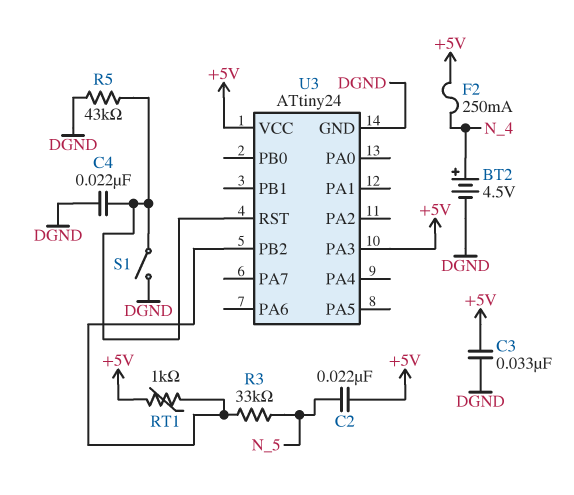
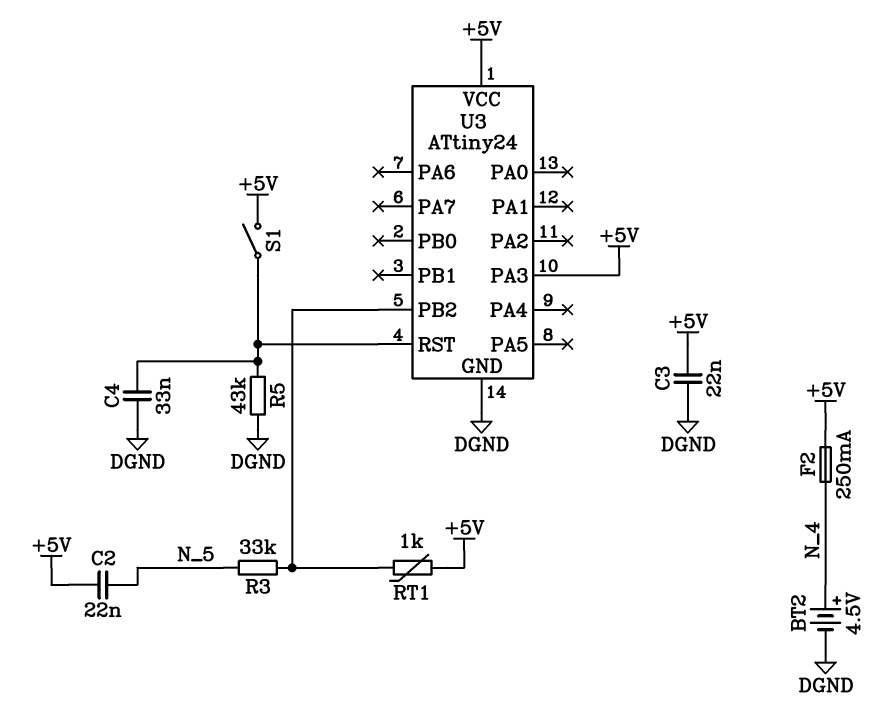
C3: 33nF (+5V, DGND) -> 22nF (+5V, DGND)
C4: 22nF (DGND, U3/RST) -> 33nF (DGND, U3/RST)
S1: switch (DGND, U3/RST) -> switch (+5V, U3/RST)

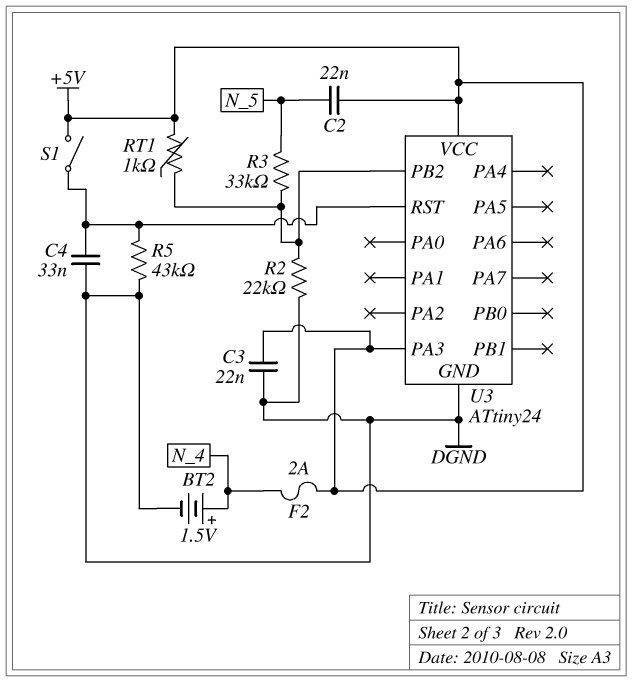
BT2: 4.5V (plus N_4, minus DGND) -> 1.5V (plus N_4, minus DGND)
F2: 250mA (+5V, N_4) -> 2A (+5V, N_4)
R2: none -> 22k (DGND, U3/PB2)

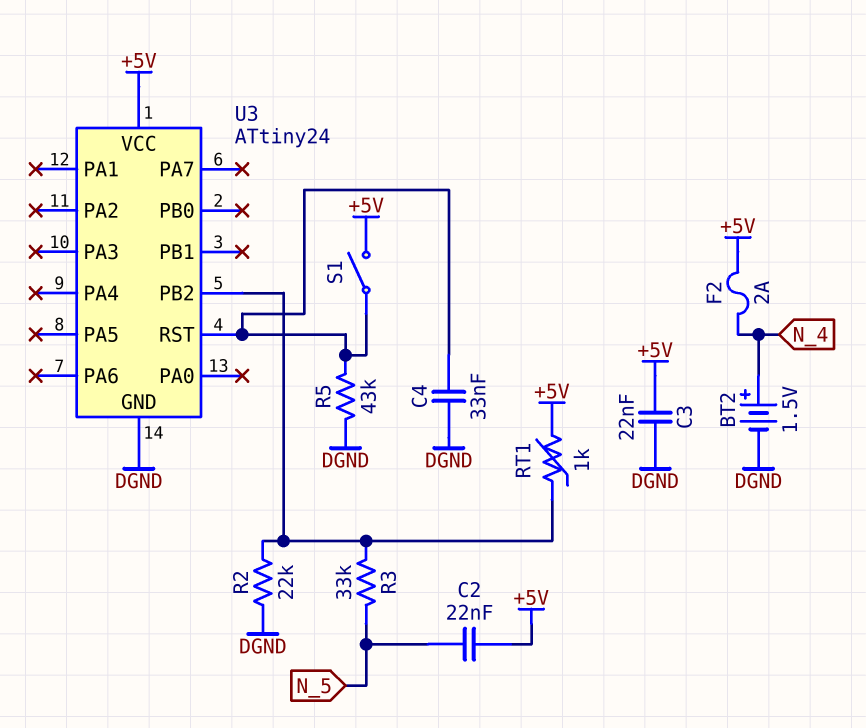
U3 pin PA3: +5V -> none

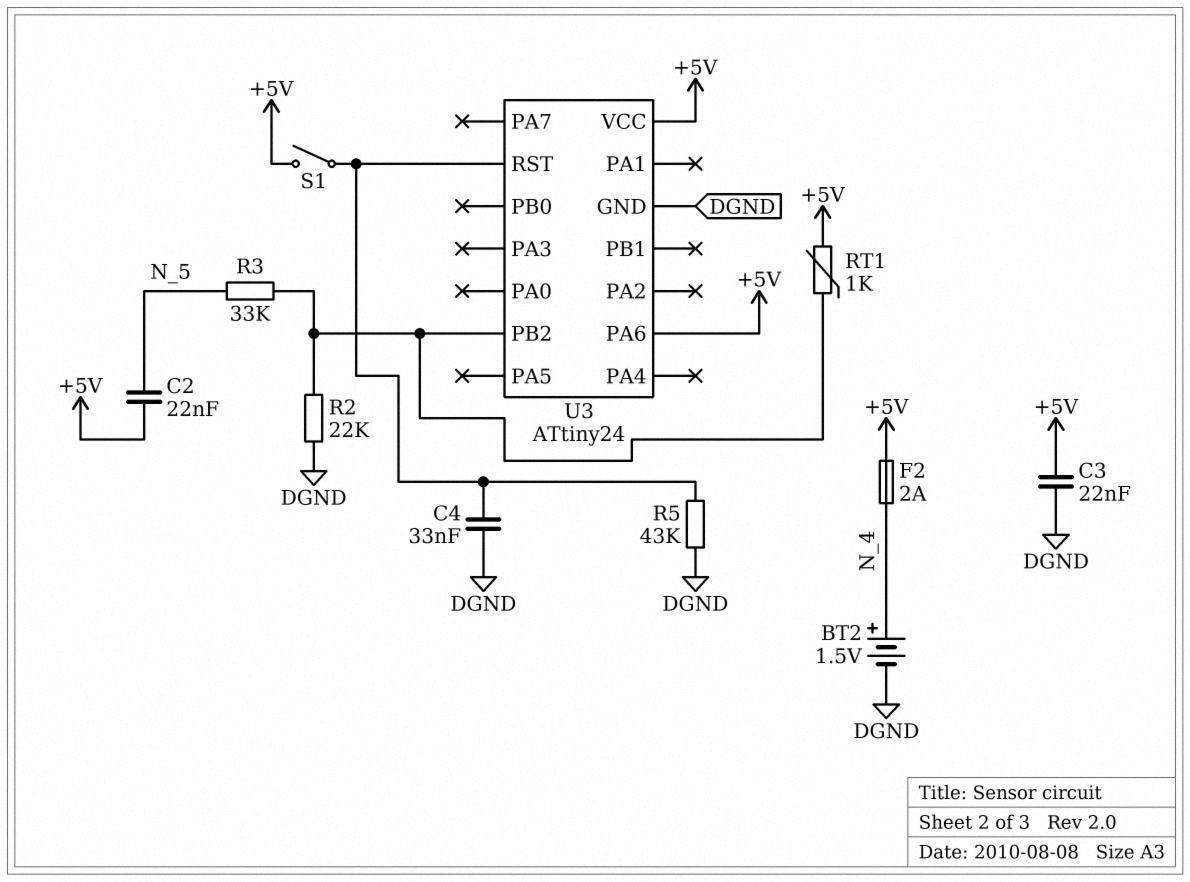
U3 pin PA6: none -> +5V

